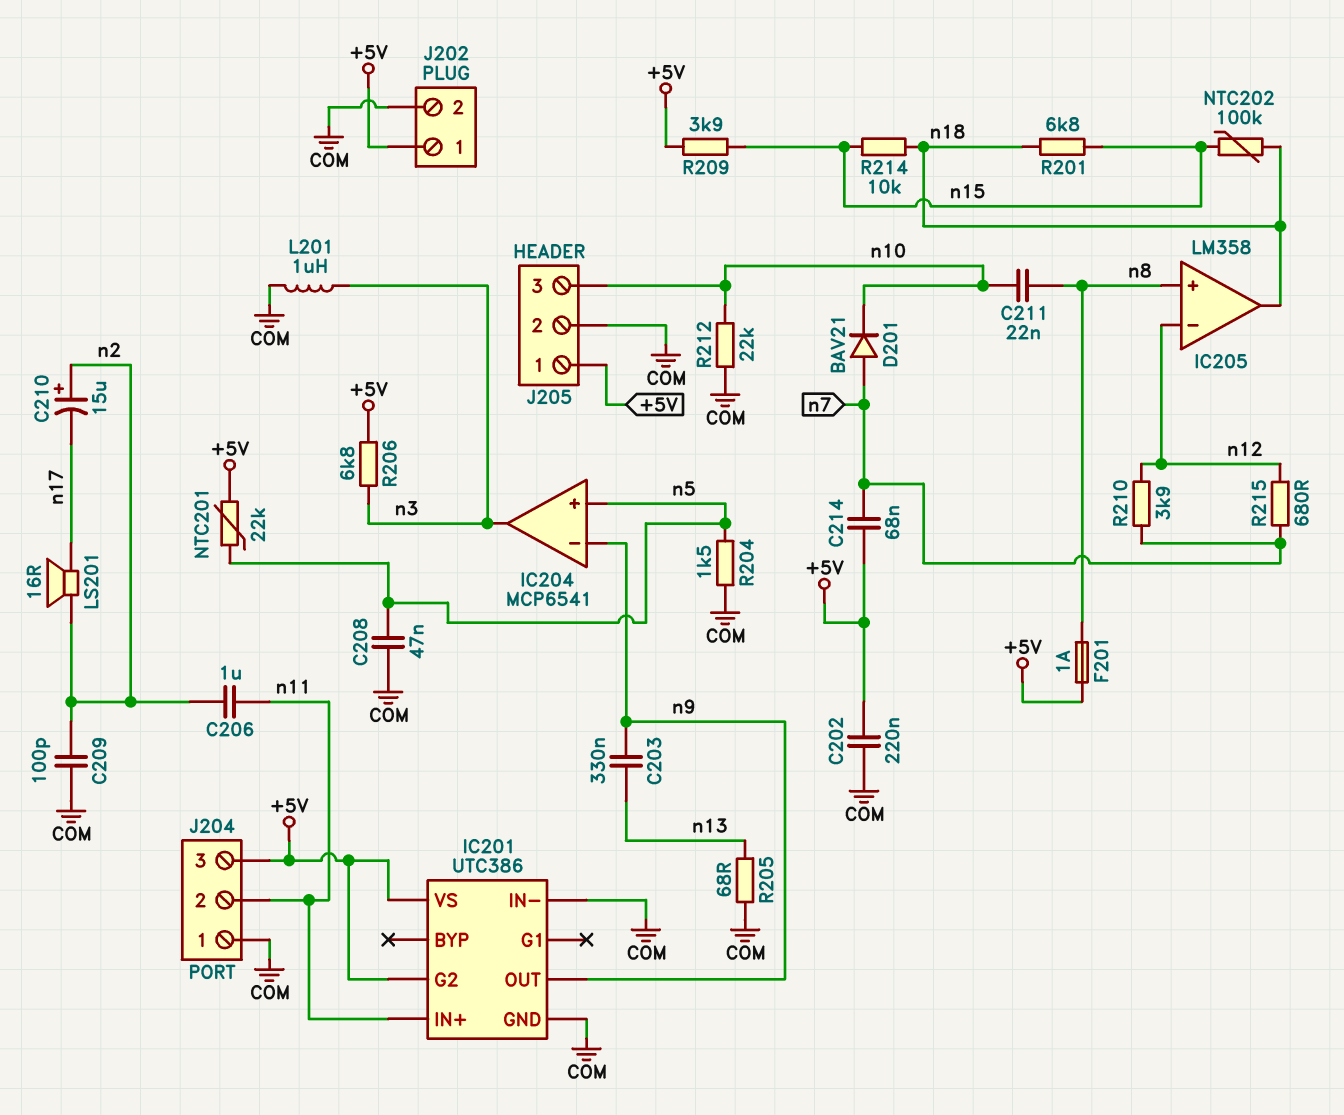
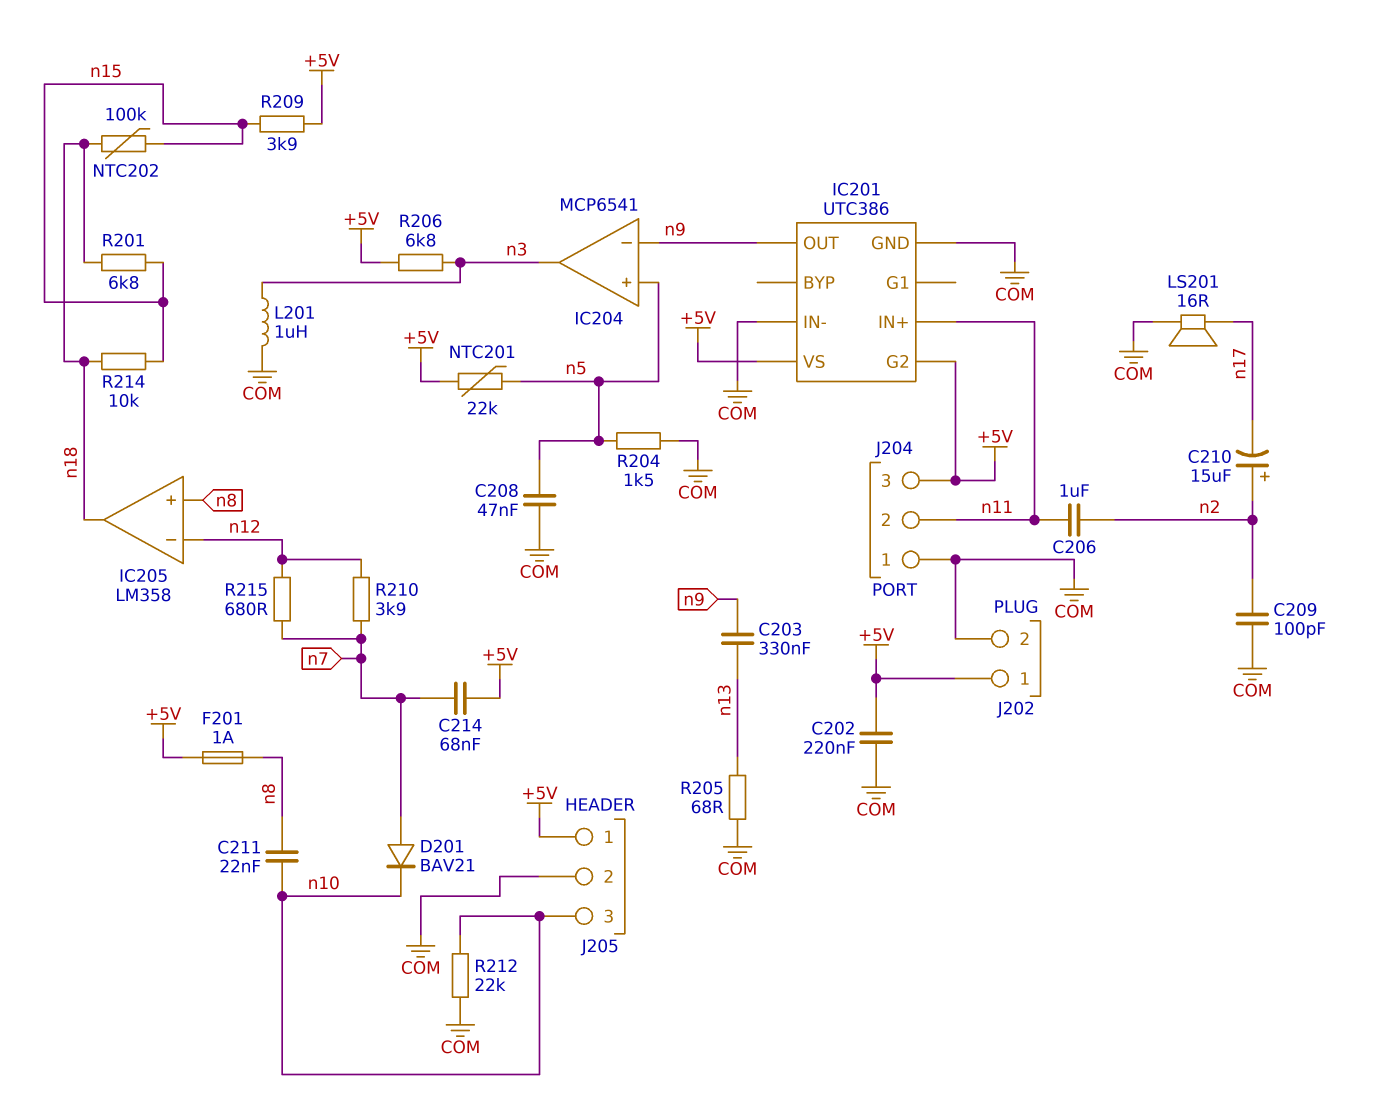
LS201: speaker 16R (n2, n17) -> speaker 16R (COM, n17)

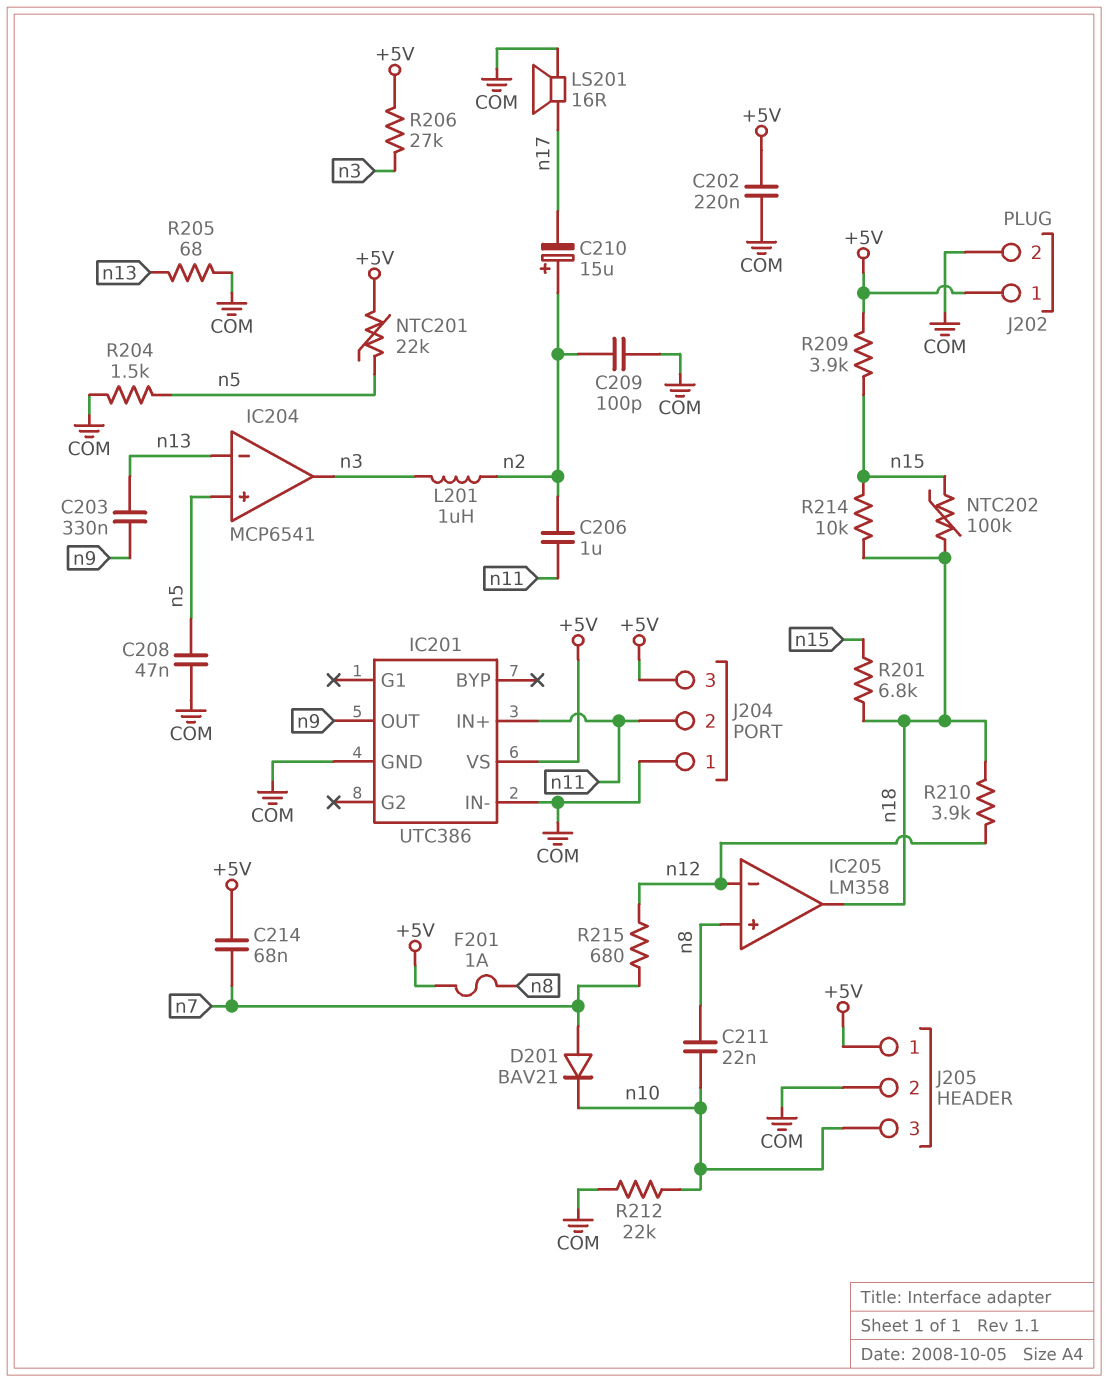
IC201 pin G2: +5V -> none
IC204 pin in-: n9 -> n13
L201: 1uH (COM, n3) -> 1uH (n2, n3)
R206: 6.8k (+5V, n3) -> 27k (+5V, n3)
R210: 3.9k (n7, n12) -> 3.9k (n12, n18)

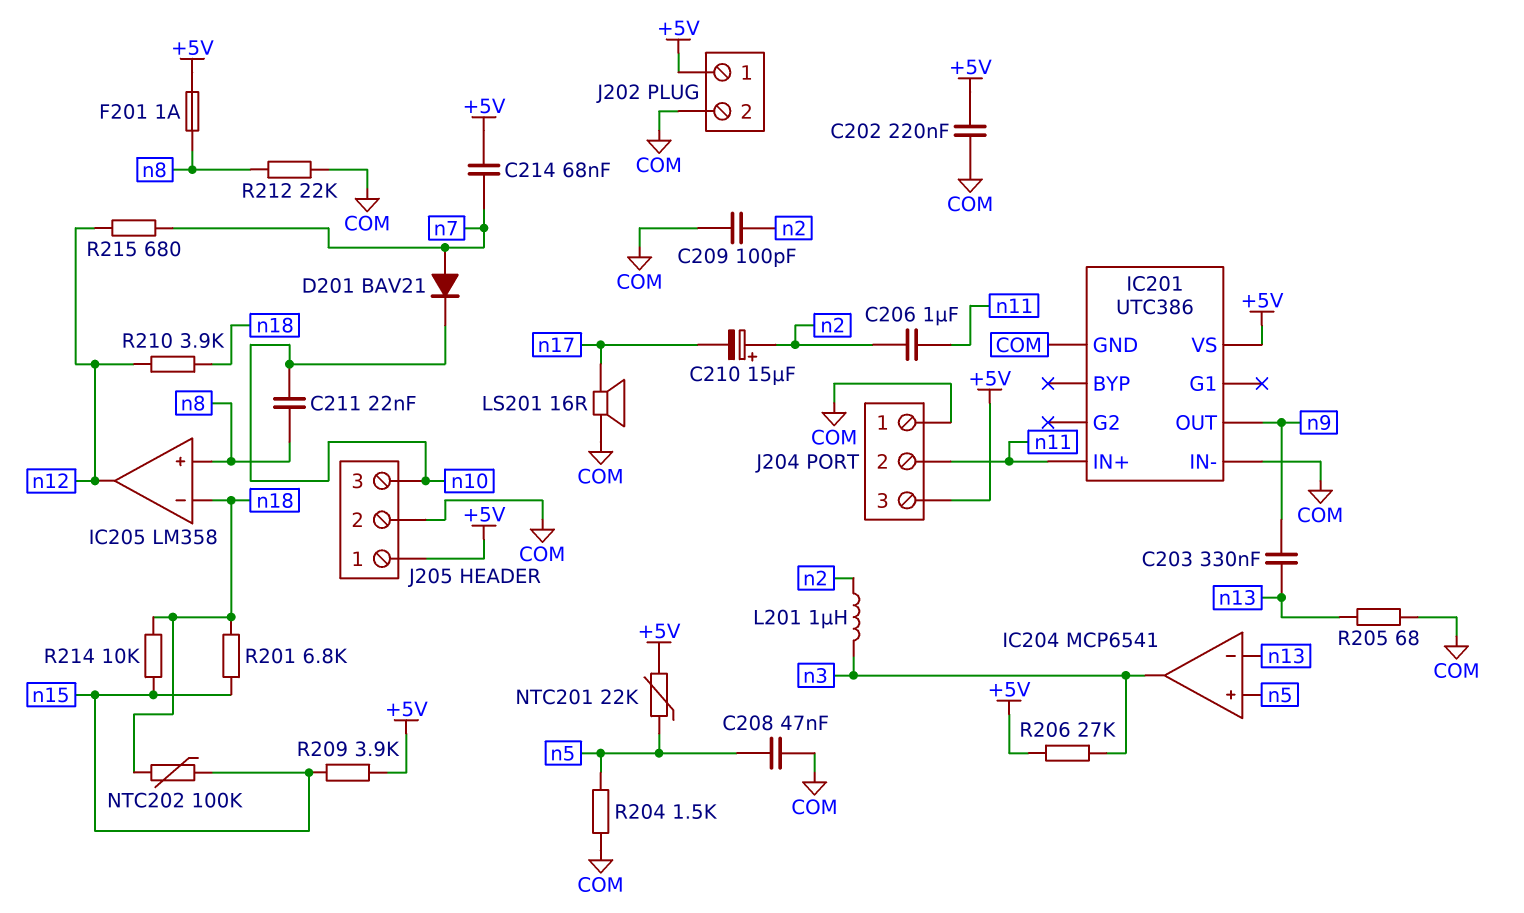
IC205 pin in-: n12 -> n18
IC205 pin out: n18 -> n12
R212: 22k (COM, n10) -> 22k (COM, n8)

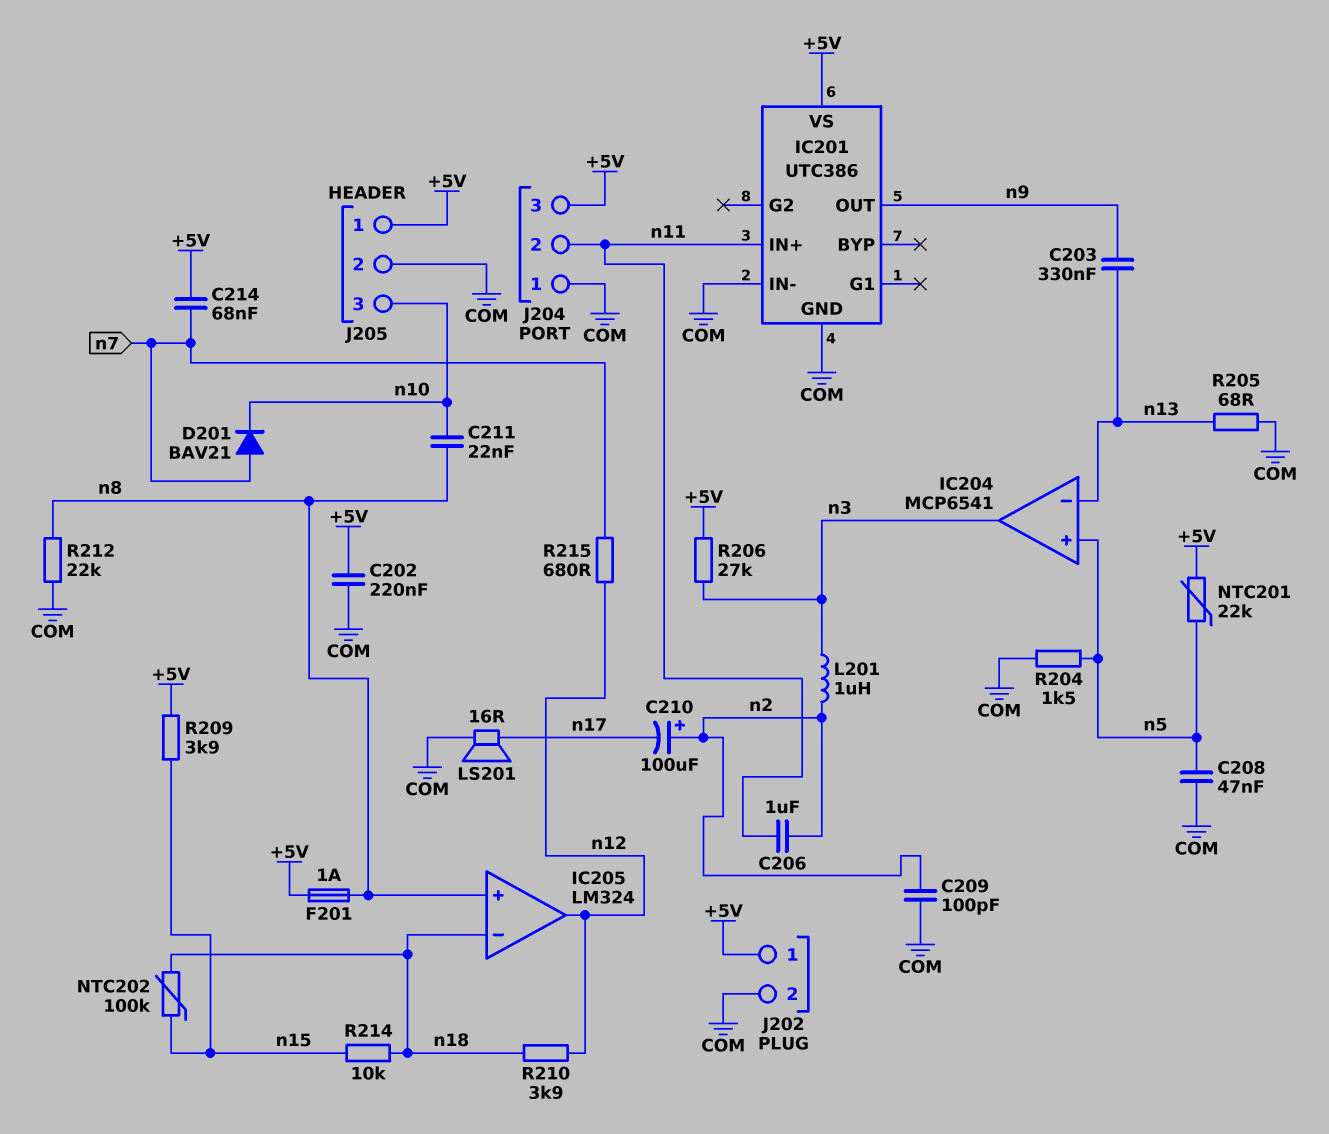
C210: 15uF (plus n2, minus n17) -> 100uF (plus n2, minus n17)
IC205: LM358 -> LM324
R201: 6.8k (n15, n18) -> none

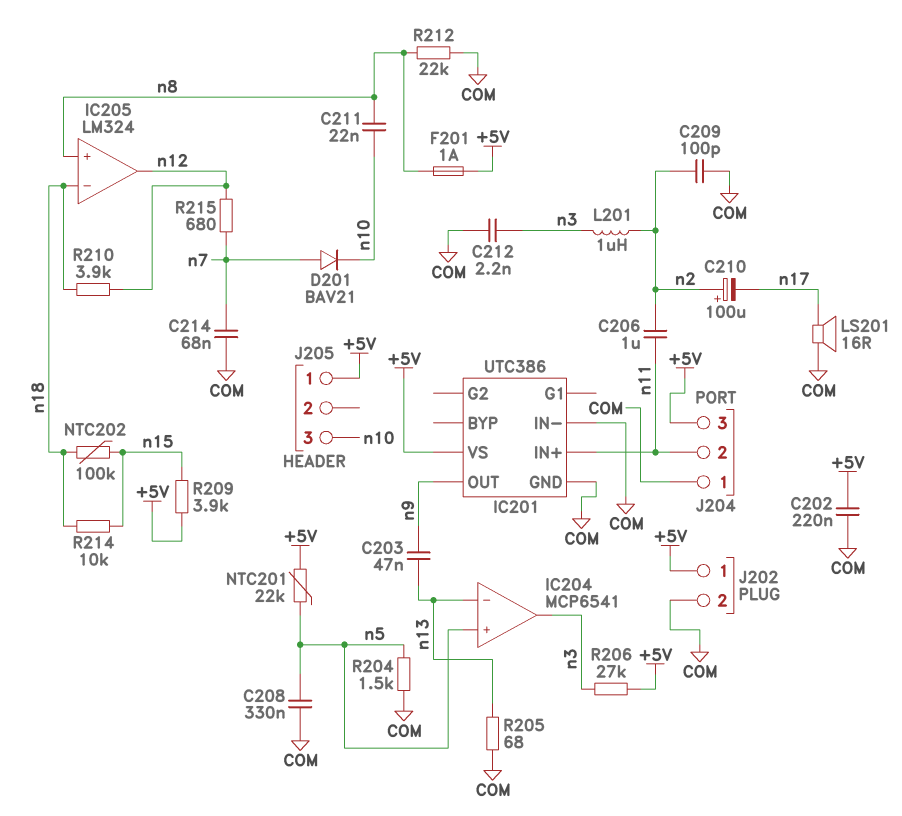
C203: 330nF (n9, n13) -> 47nF (n9, n13)
C208: 47nF (COM, n5) -> 330nF (COM, n5)
C212: none -> 2.2nF (COM, n3)
C214: 68nF (+5V, n7) -> 68nF (COM, n7)
J205 pin 2: COM -> none

